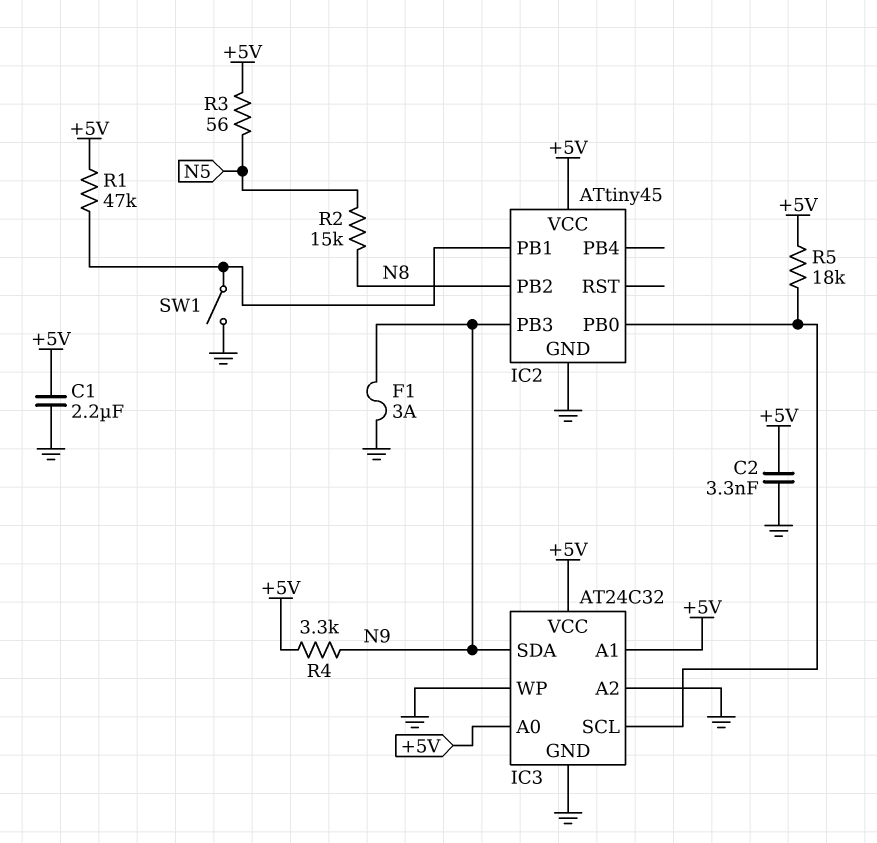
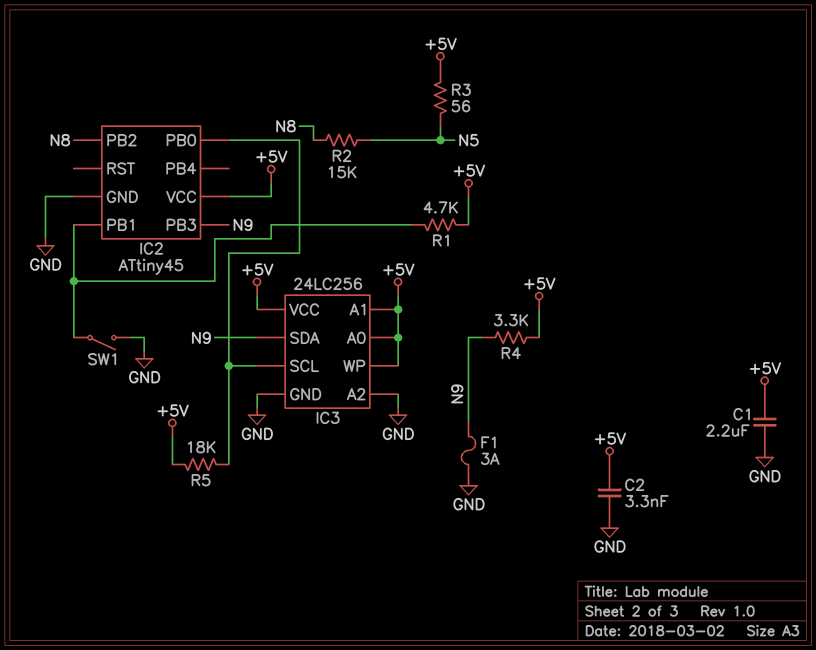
IC3: AT24C32 -> 24LC256
IC3 pin WP: GND -> +5V
R1: 47k (+5V, IC2/PB1) -> 4.7k (+5V, IC2/PB1)

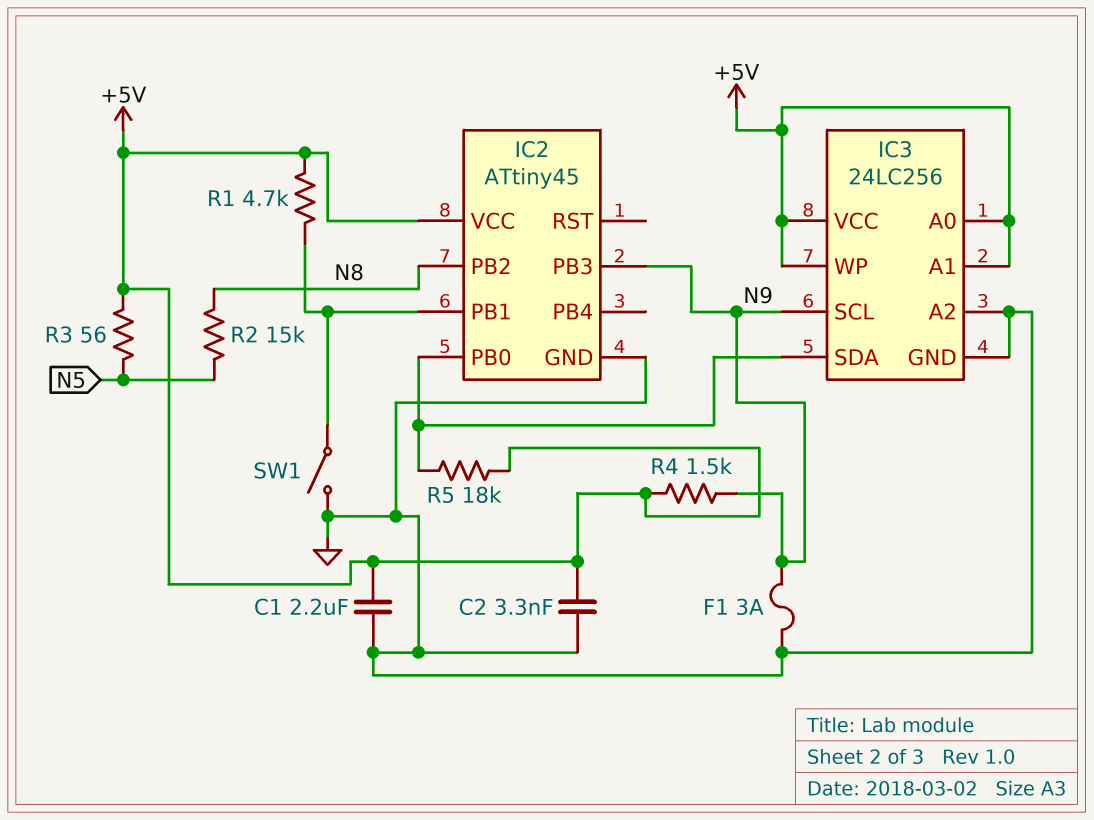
IC3 pin SCL: IC2/PB0 -> N9
IC3 pin SDA: N9 -> IC2/PB0
R4: 3.3k (+5V, N9) -> 1.5k (+5V, N9)

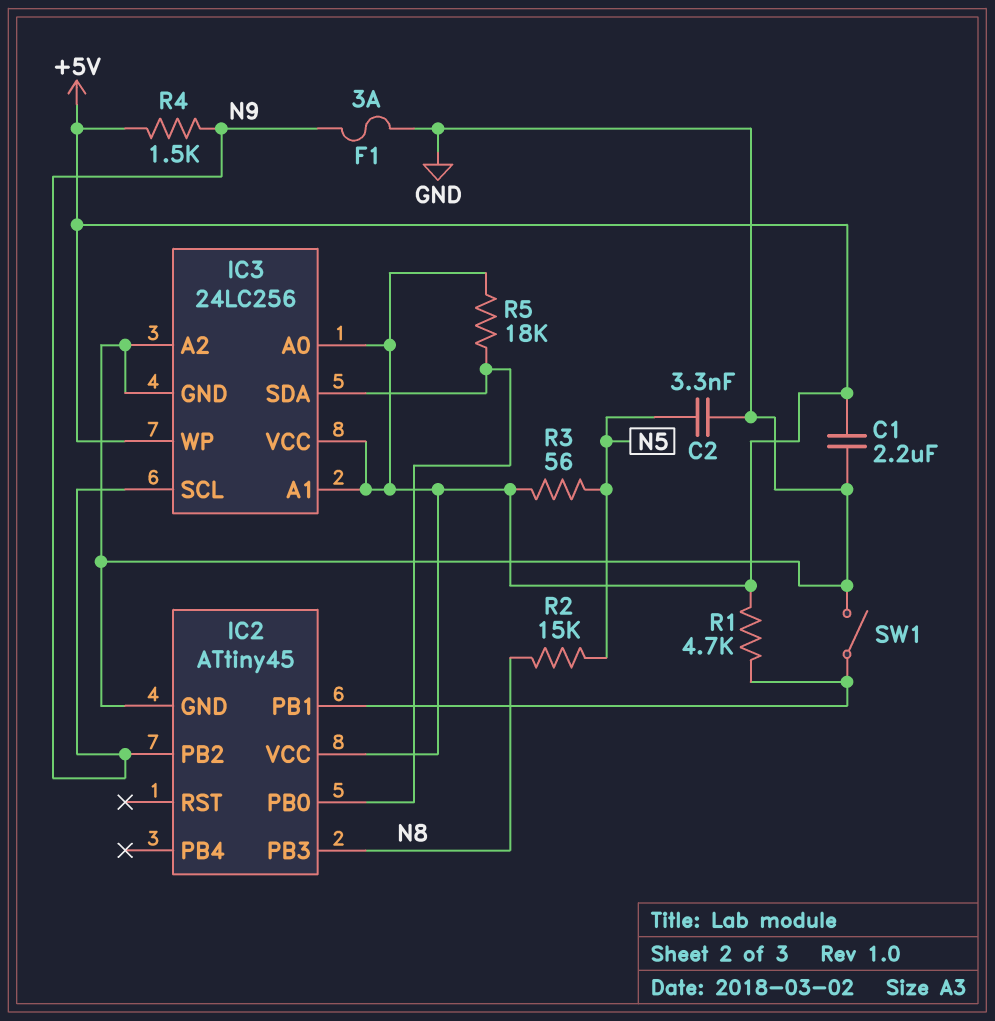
C2: 3.3nF (+5V, GND) -> 3.3nF (GND, N5)
IC2 pin PB2: N8 -> N9
IC2 pin PB3: N9 -> N8

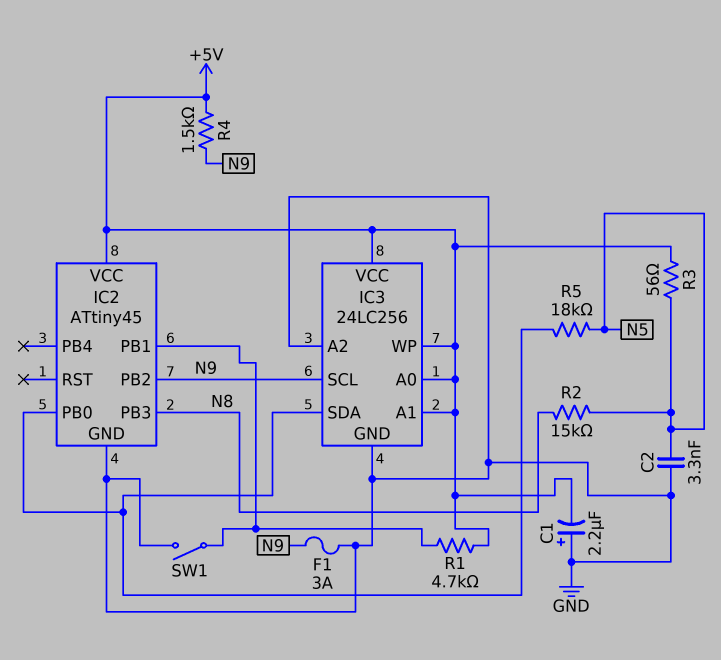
C1: 2.2uF (+5V, GND) -> 2.2uF (plus GND, minus +5V)
R5: 18k (+5V, IC2/PB0) -> 18k (IC2/PB0, N5)

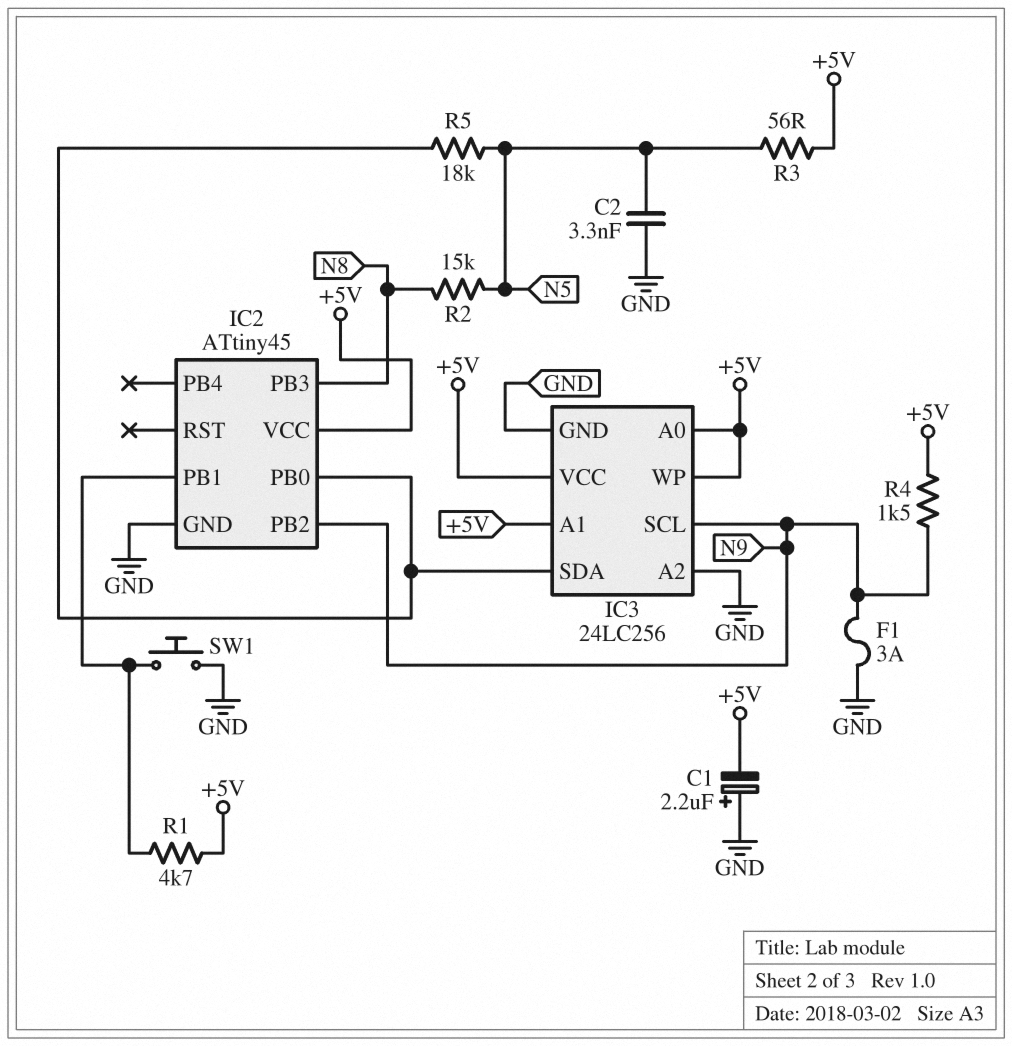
SW1: switch (GND, IC2/PB1) -> button (GND, IC2/PB1)

